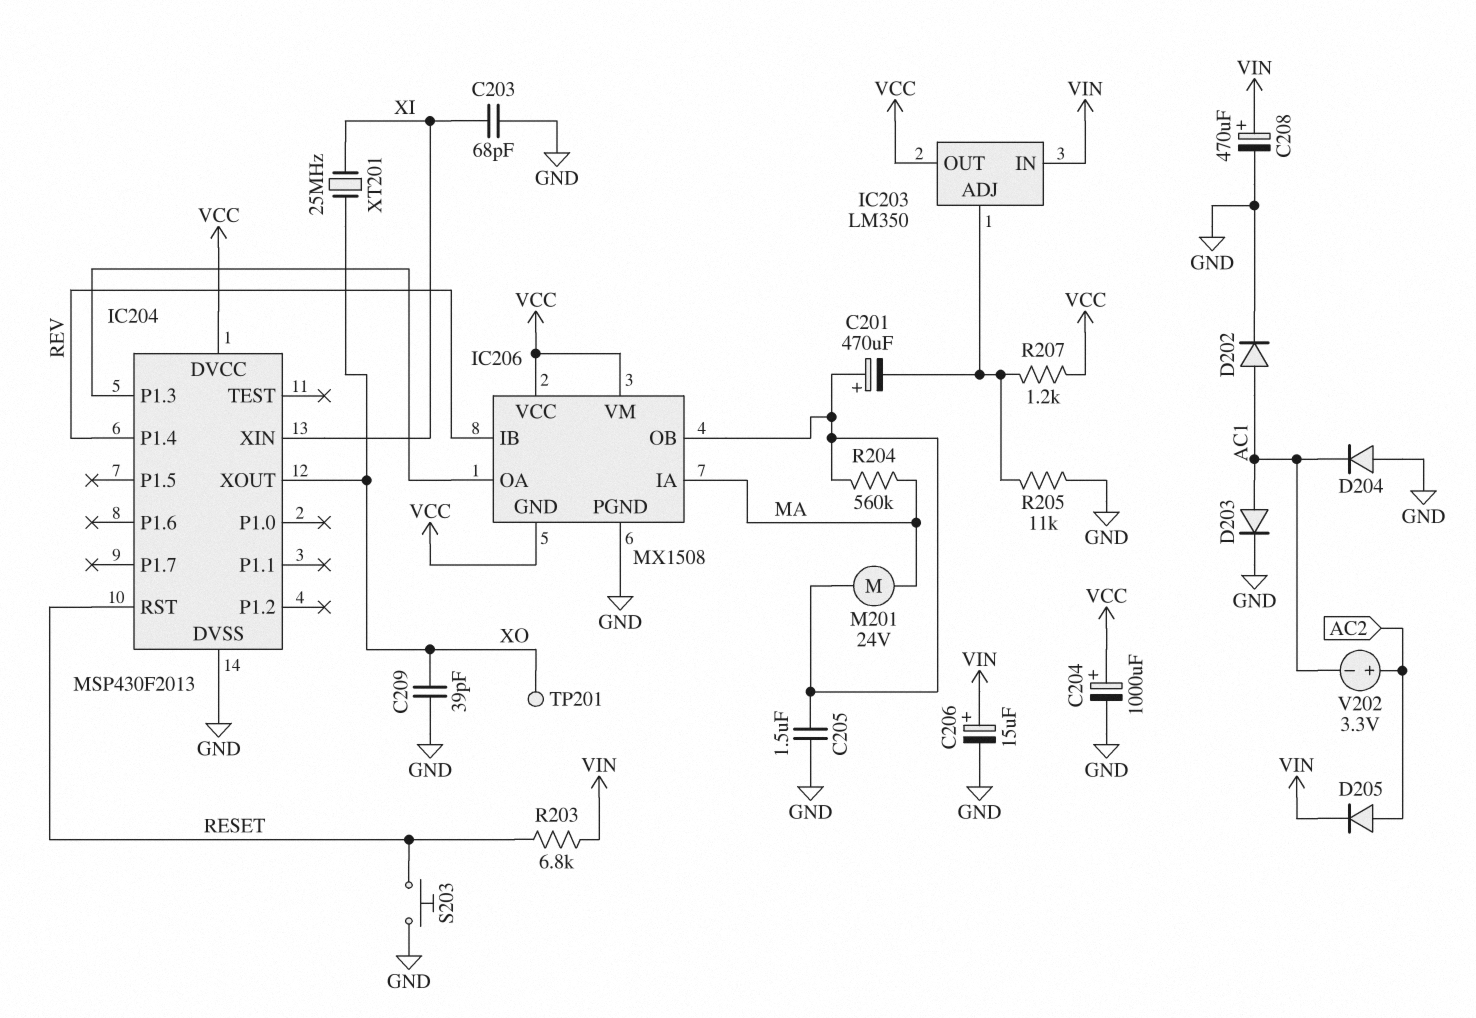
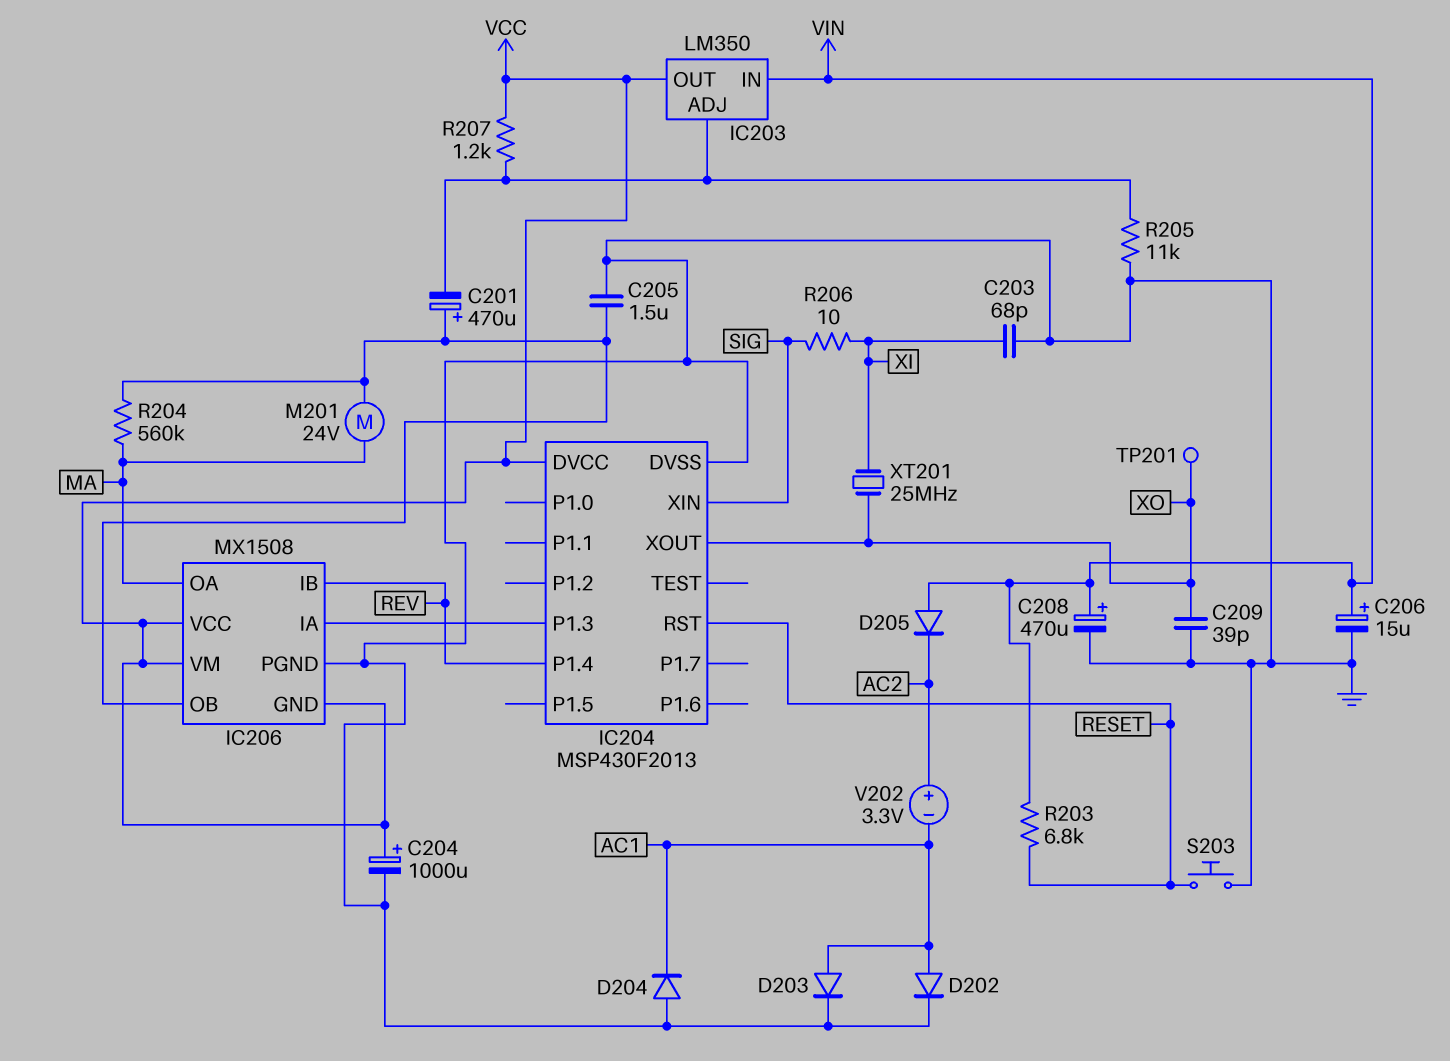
D205: diode (A AC2, K VIN) -> diode (A VIN, K AC2)
IC204 pin XIN: XI -> SIG
IC206 pin IA: MA -> IC204/P1.3
IC206 pin OA: IC204/P1.3 -> MA
R206: none -> 10 (SIG, XI)

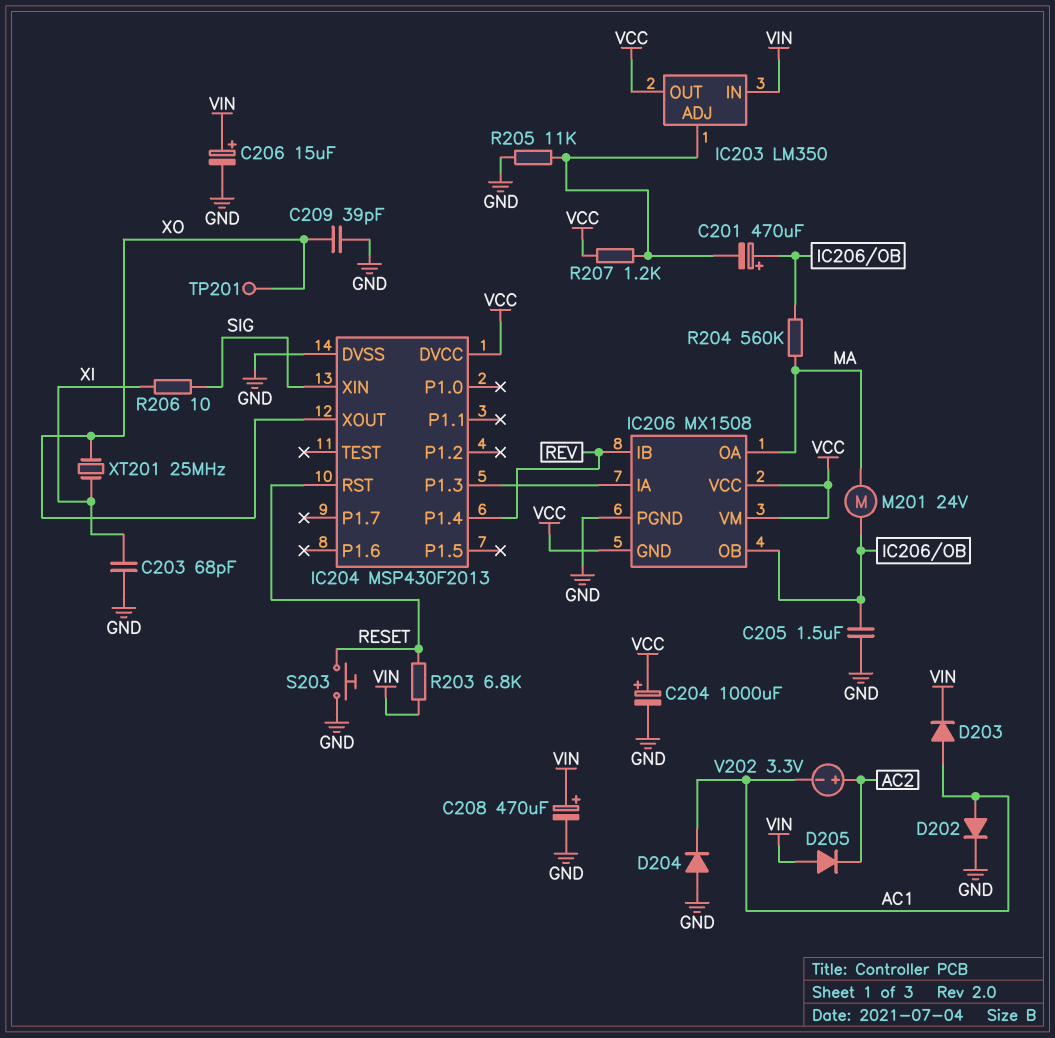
D203: diode (A AC1, K GND) -> diode (A AC1, K VIN)

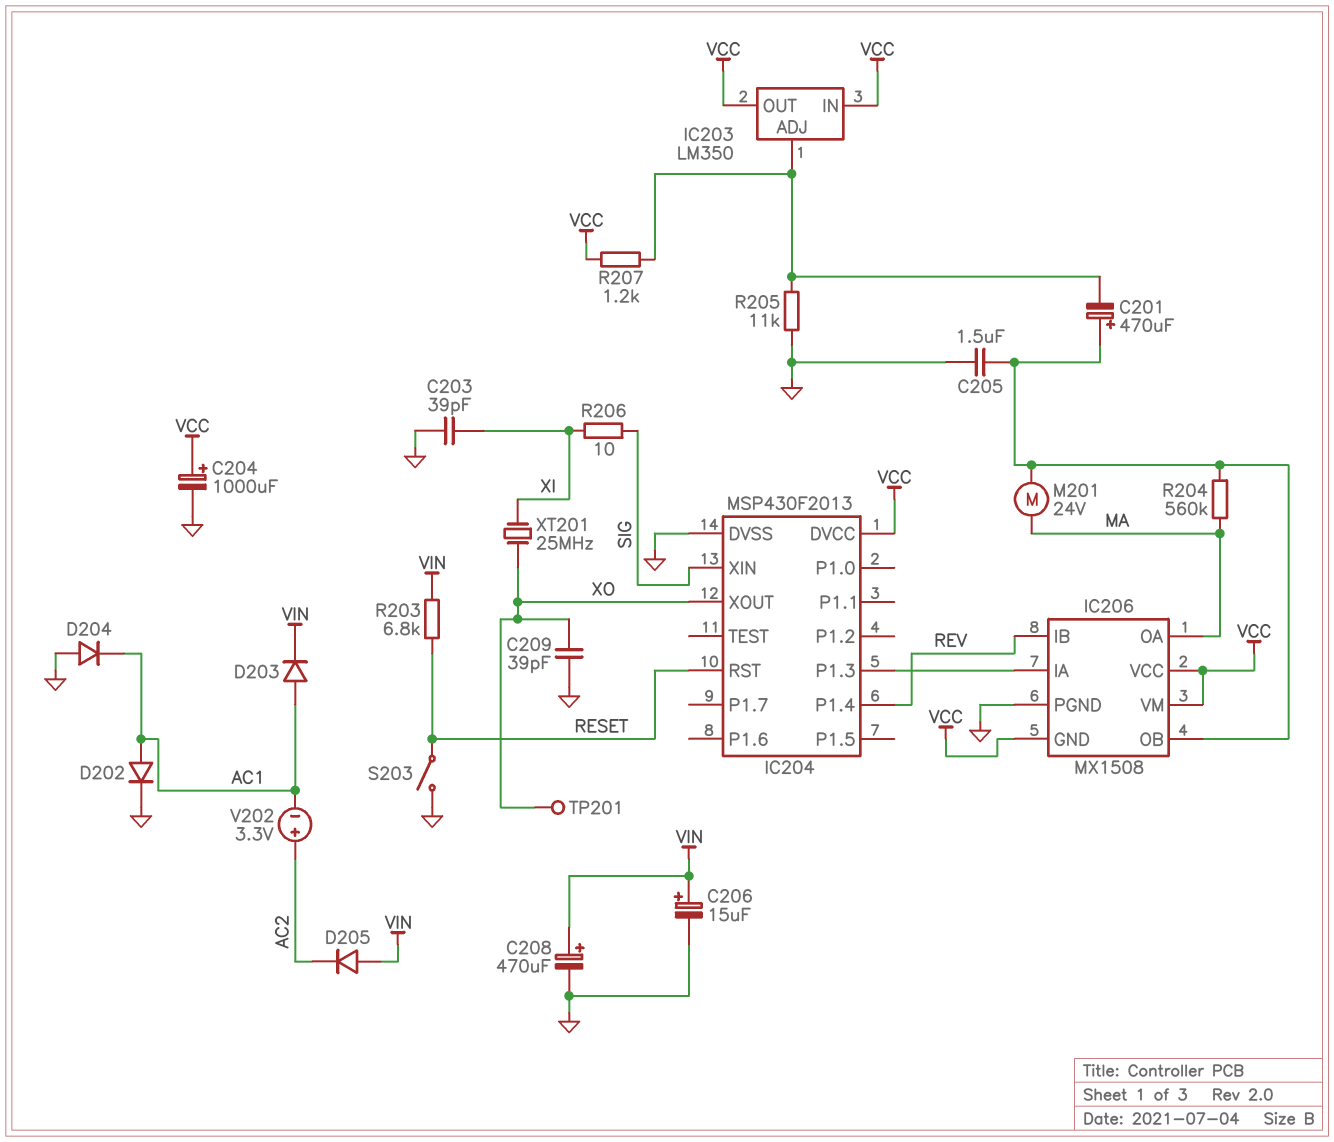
C203: 68pF (GND, XI) -> 39pF (GND, XI)
IC203 pin IN: VIN -> VCC
S203: button (GND, RESET) -> switch (GND, RESET)

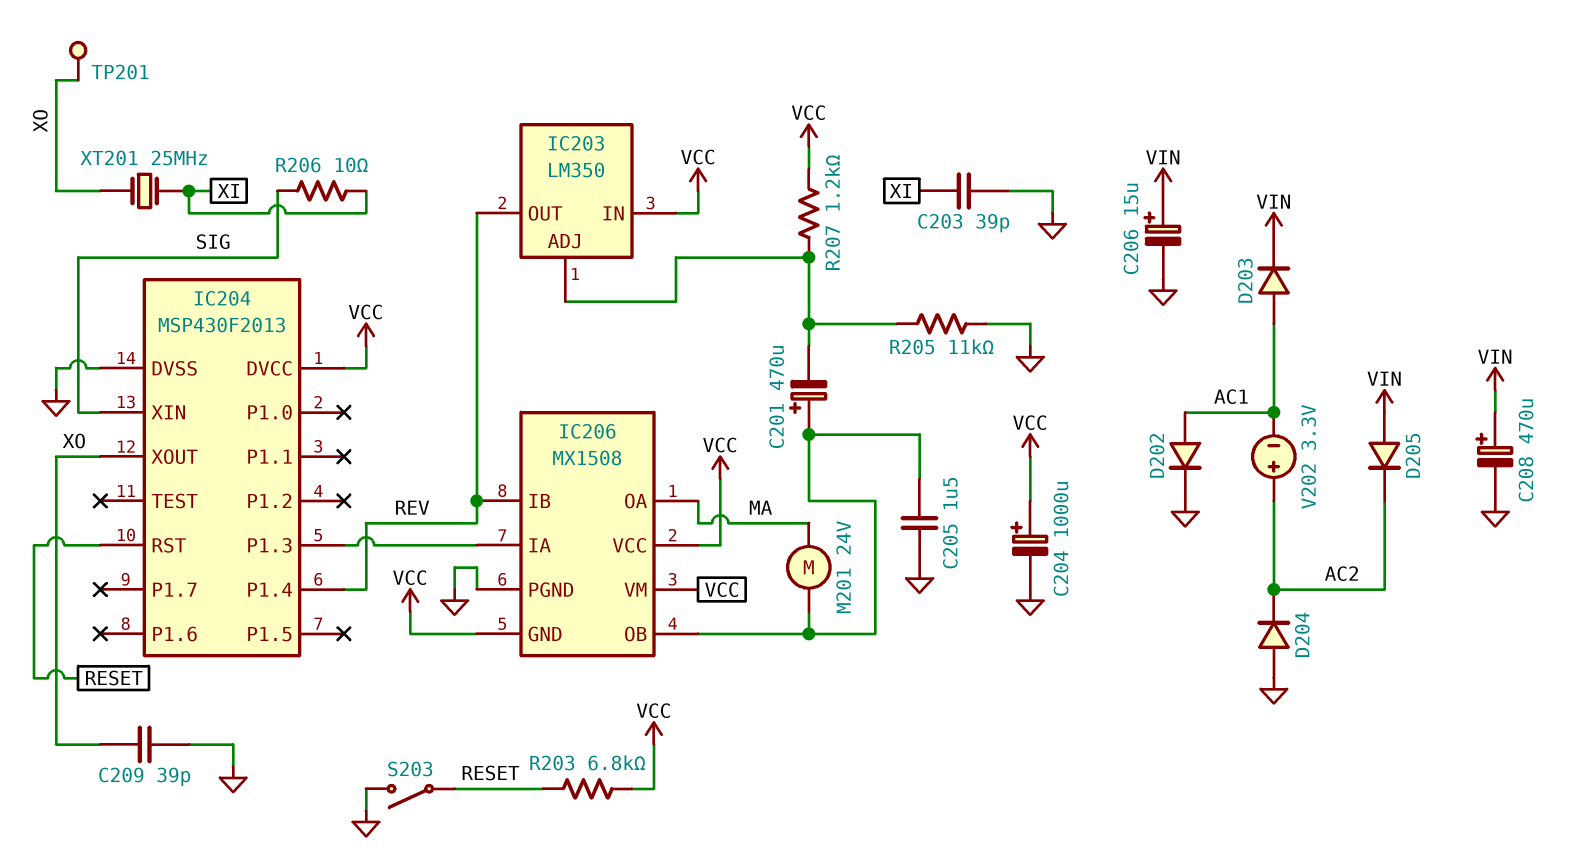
D204: diode (A GND, K AC1) -> diode (A GND, K AC2)
IC203 pin OUT: VCC -> REV
R203: 6.8k (RESET, VIN) -> 6.8k (RESET, VCC)
R204: 560k (IC206/OB, MA) -> none

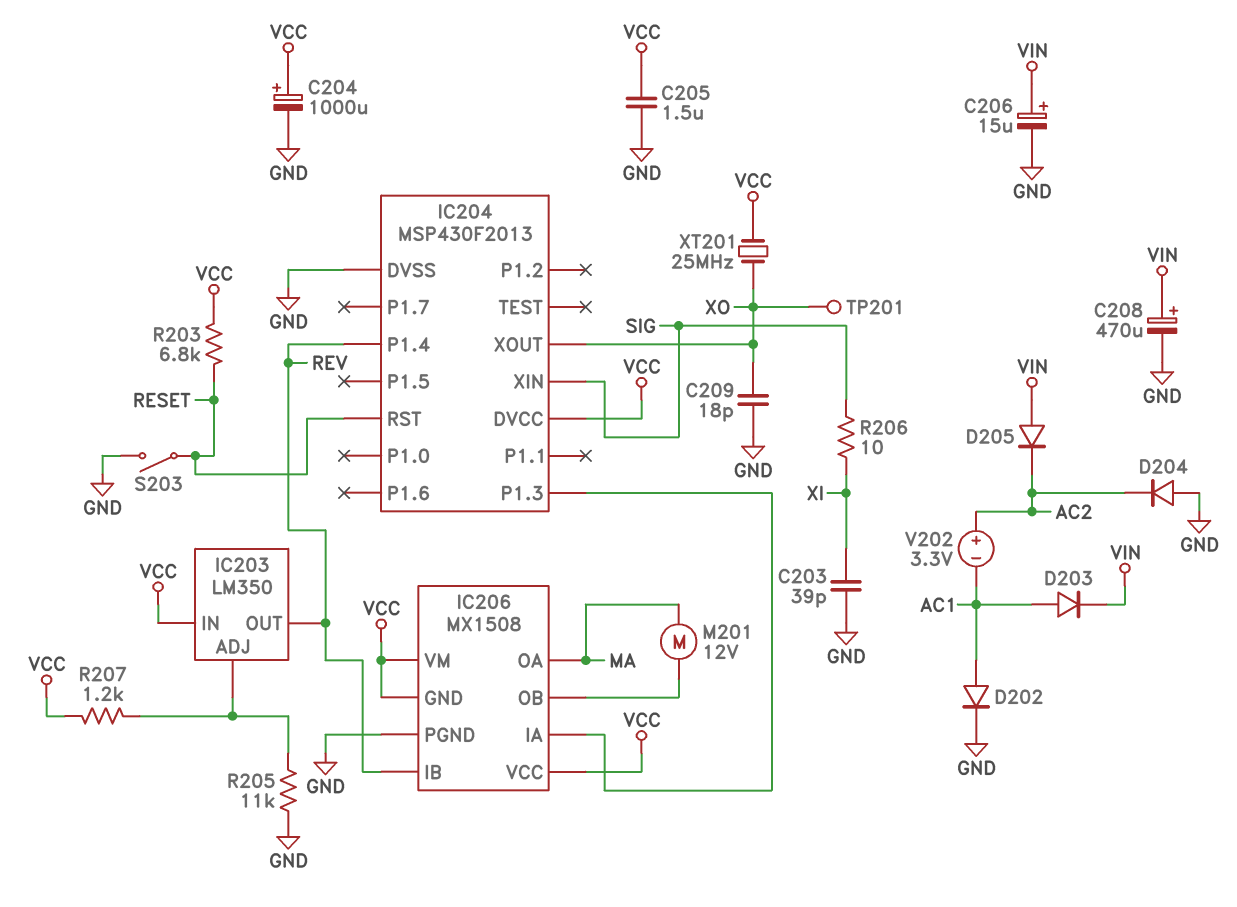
C201: 470uF (plus IC206/OB, minus IC203/ADJ) -> none
C205: 1.5uF (GND, IC206/OB) -> 1.5uF (GND, VCC)
C209: 39pF (GND, XO) -> 18pF (GND, XO)
M201: motor 24V (IC206/OB, MA) -> motor 12V (IC206/OB, MA)
XT201: 25MHz (XI, XO) -> 25MHz (VCC, XO)

